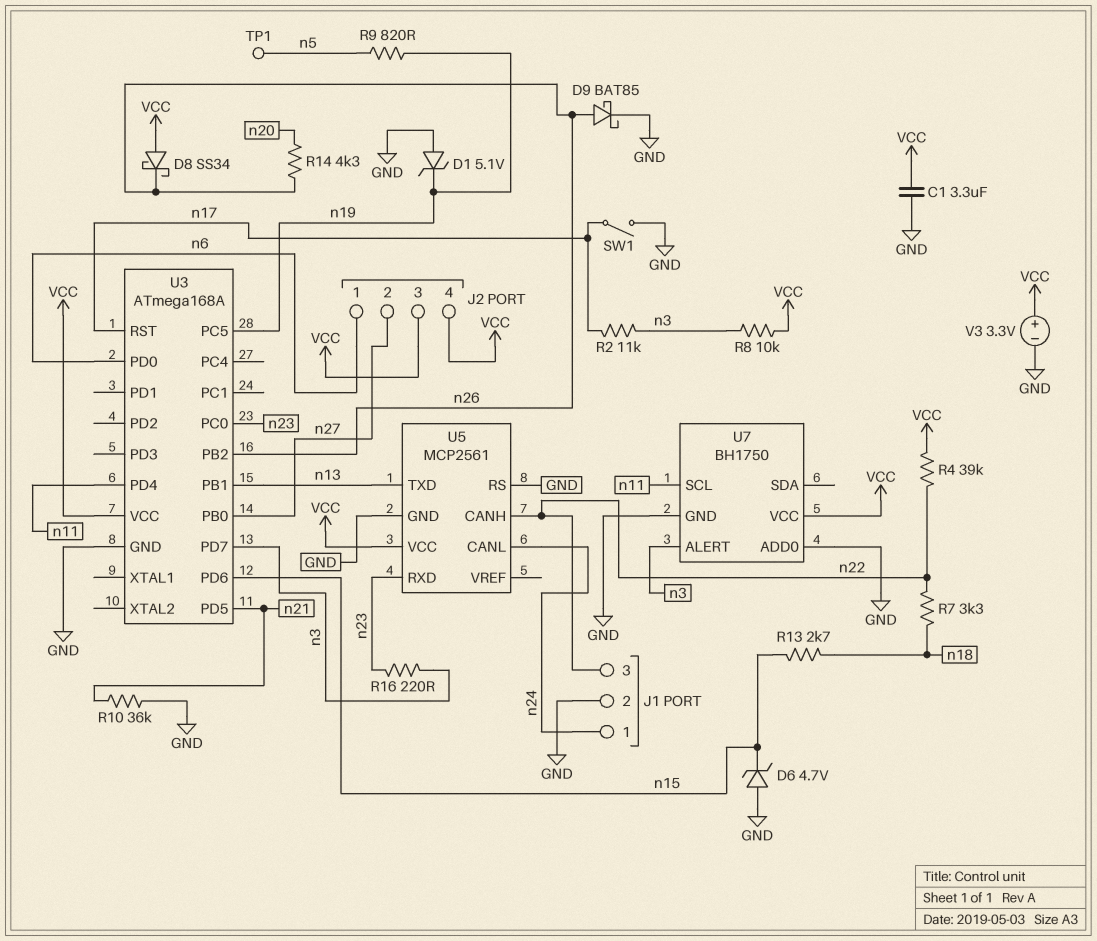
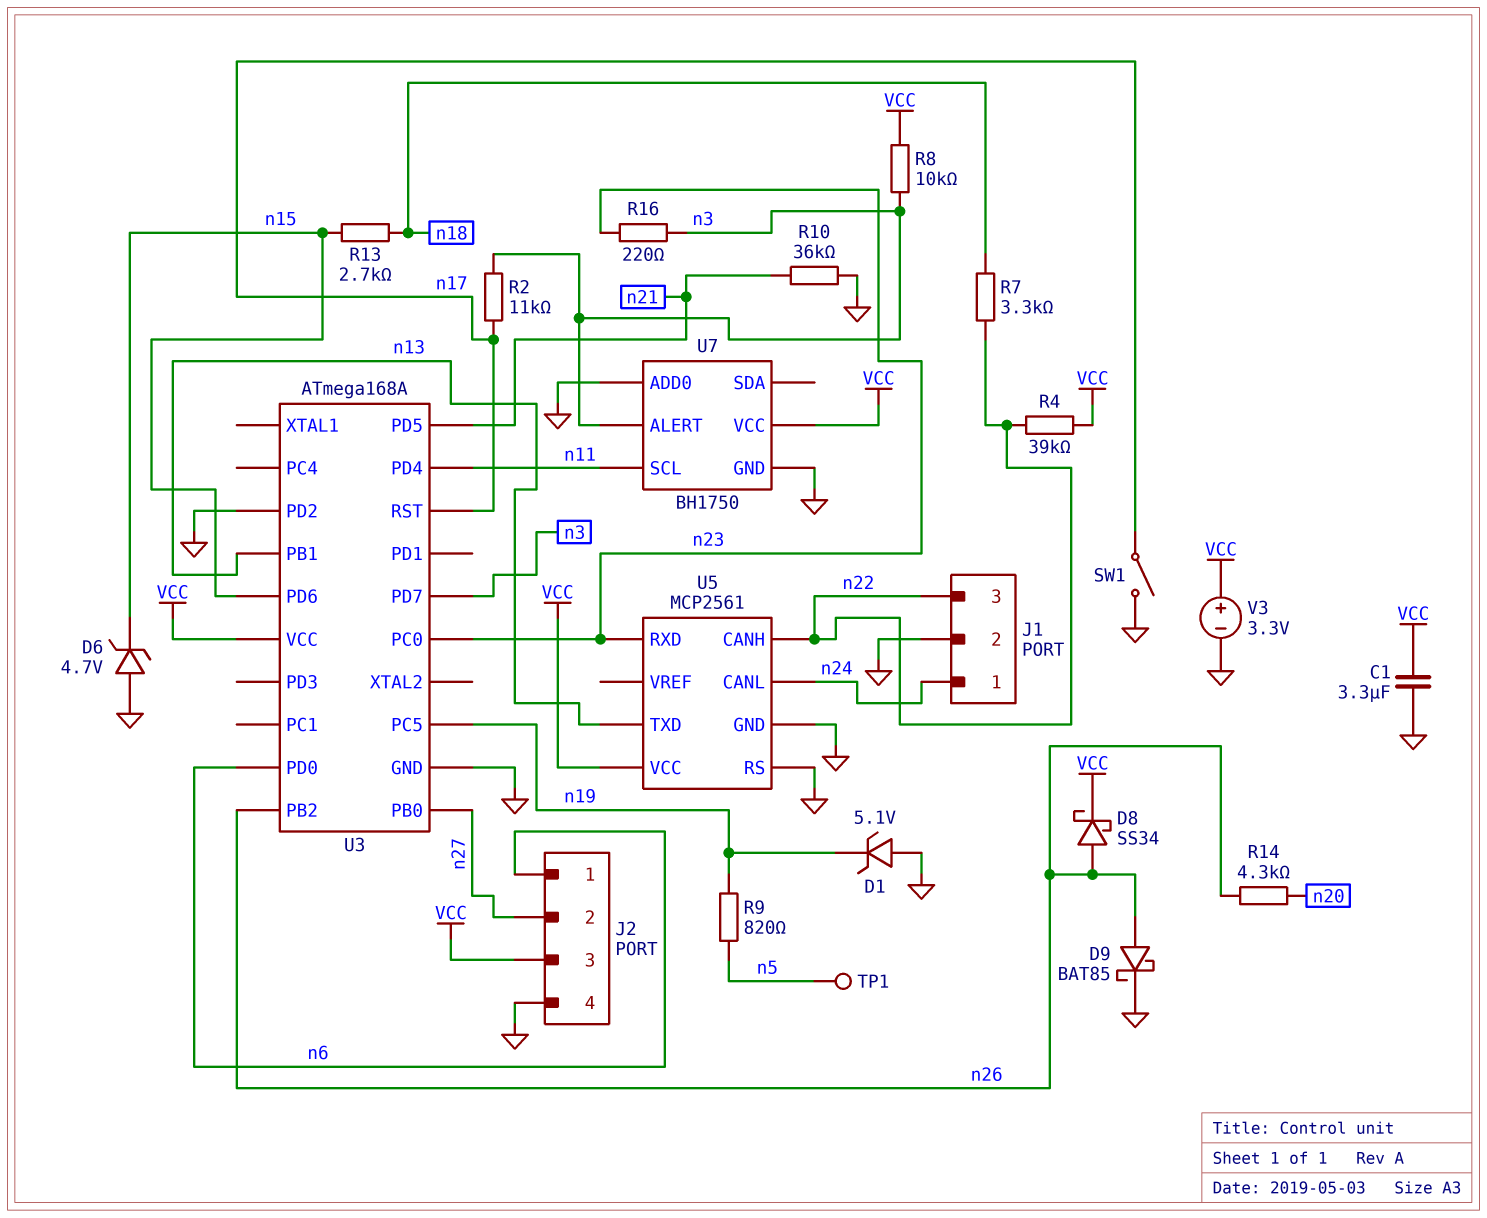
D8: schottky SS34 (A VCC, K n26) -> schottky SS34 (A n26, K VCC)
J2 pin 4: VCC -> GND
U3 pin PD2: none -> GND

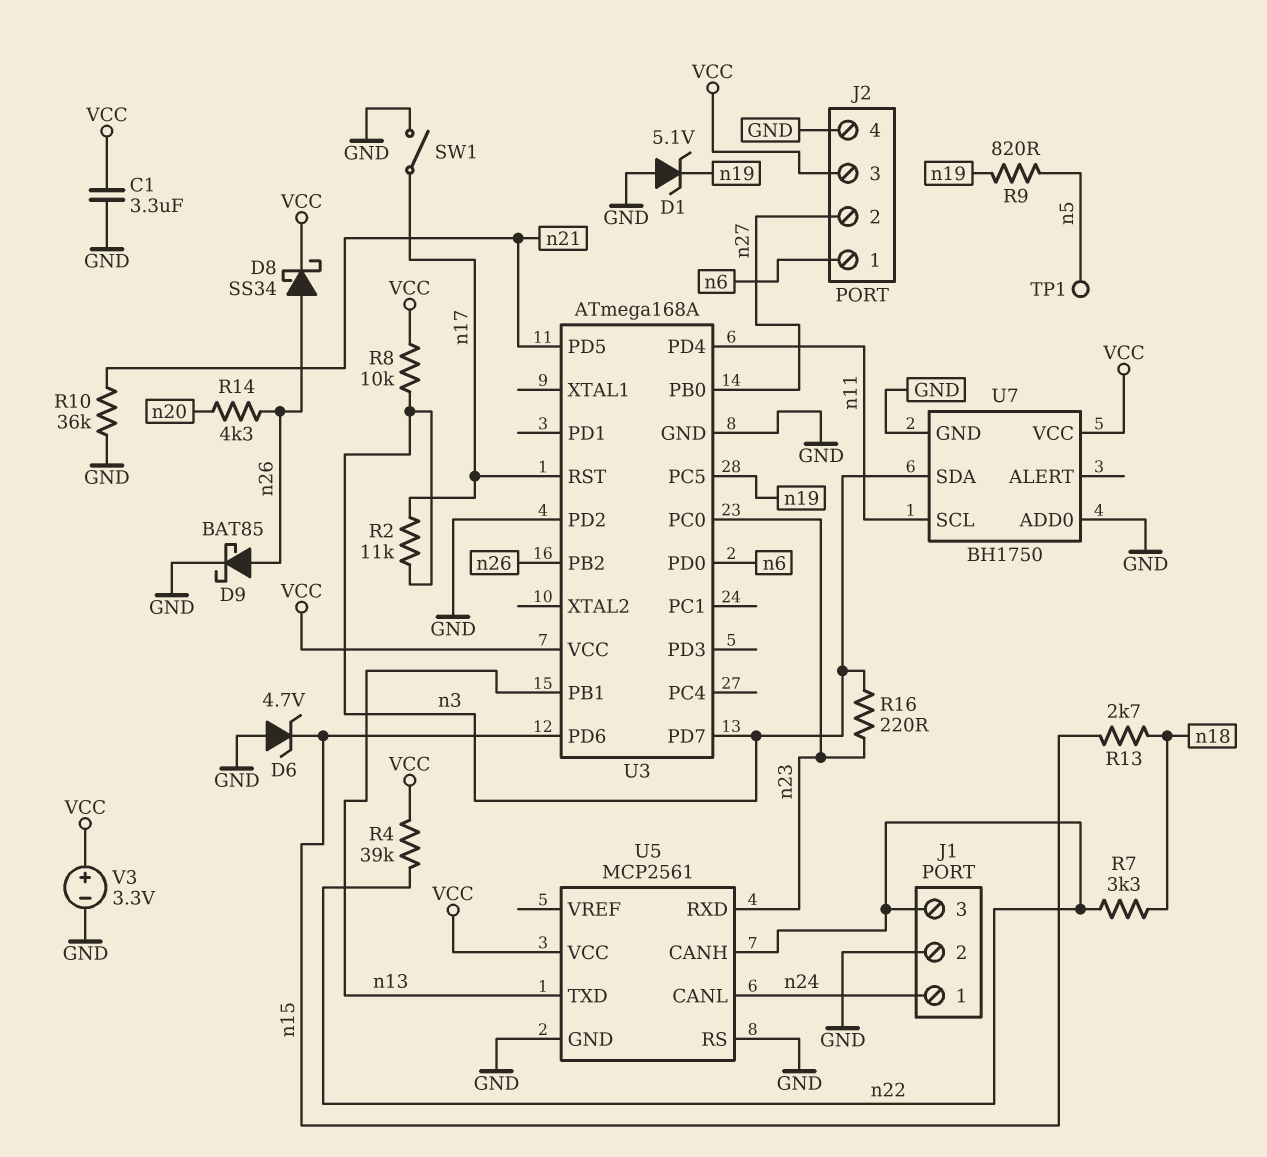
U7 pin ALERT: n3 -> none
U7 pin SDA: none -> n3

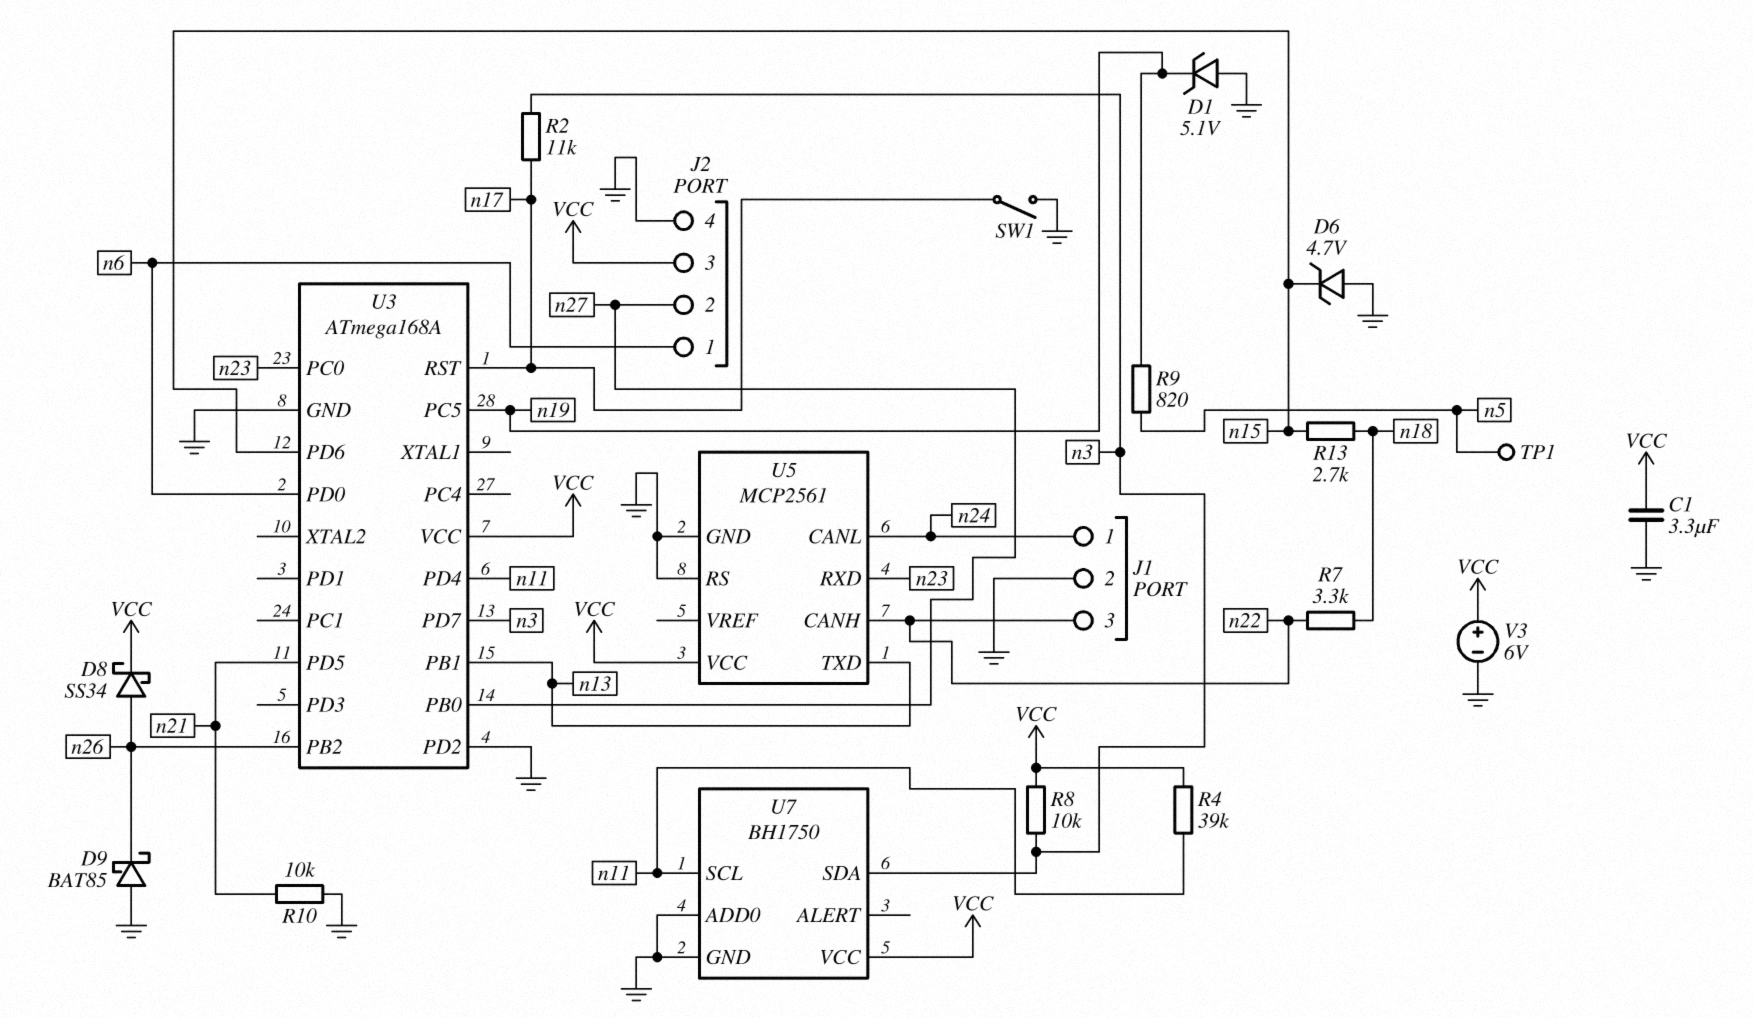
D9: schottky BAT85 (A n26, K GND) -> schottky BAT85 (A GND, K n26)
R4: 39k (VCC, n22) -> 39k (VCC, n11)
R10: 36k (GND, n21) -> 10k (GND, n21)
R14: 4.3k (n20, n26) -> none
R16: 220 (n3, n23) -> none
V3: 3.3V (plus VCC, minus GND) -> 6V (plus VCC, minus GND)

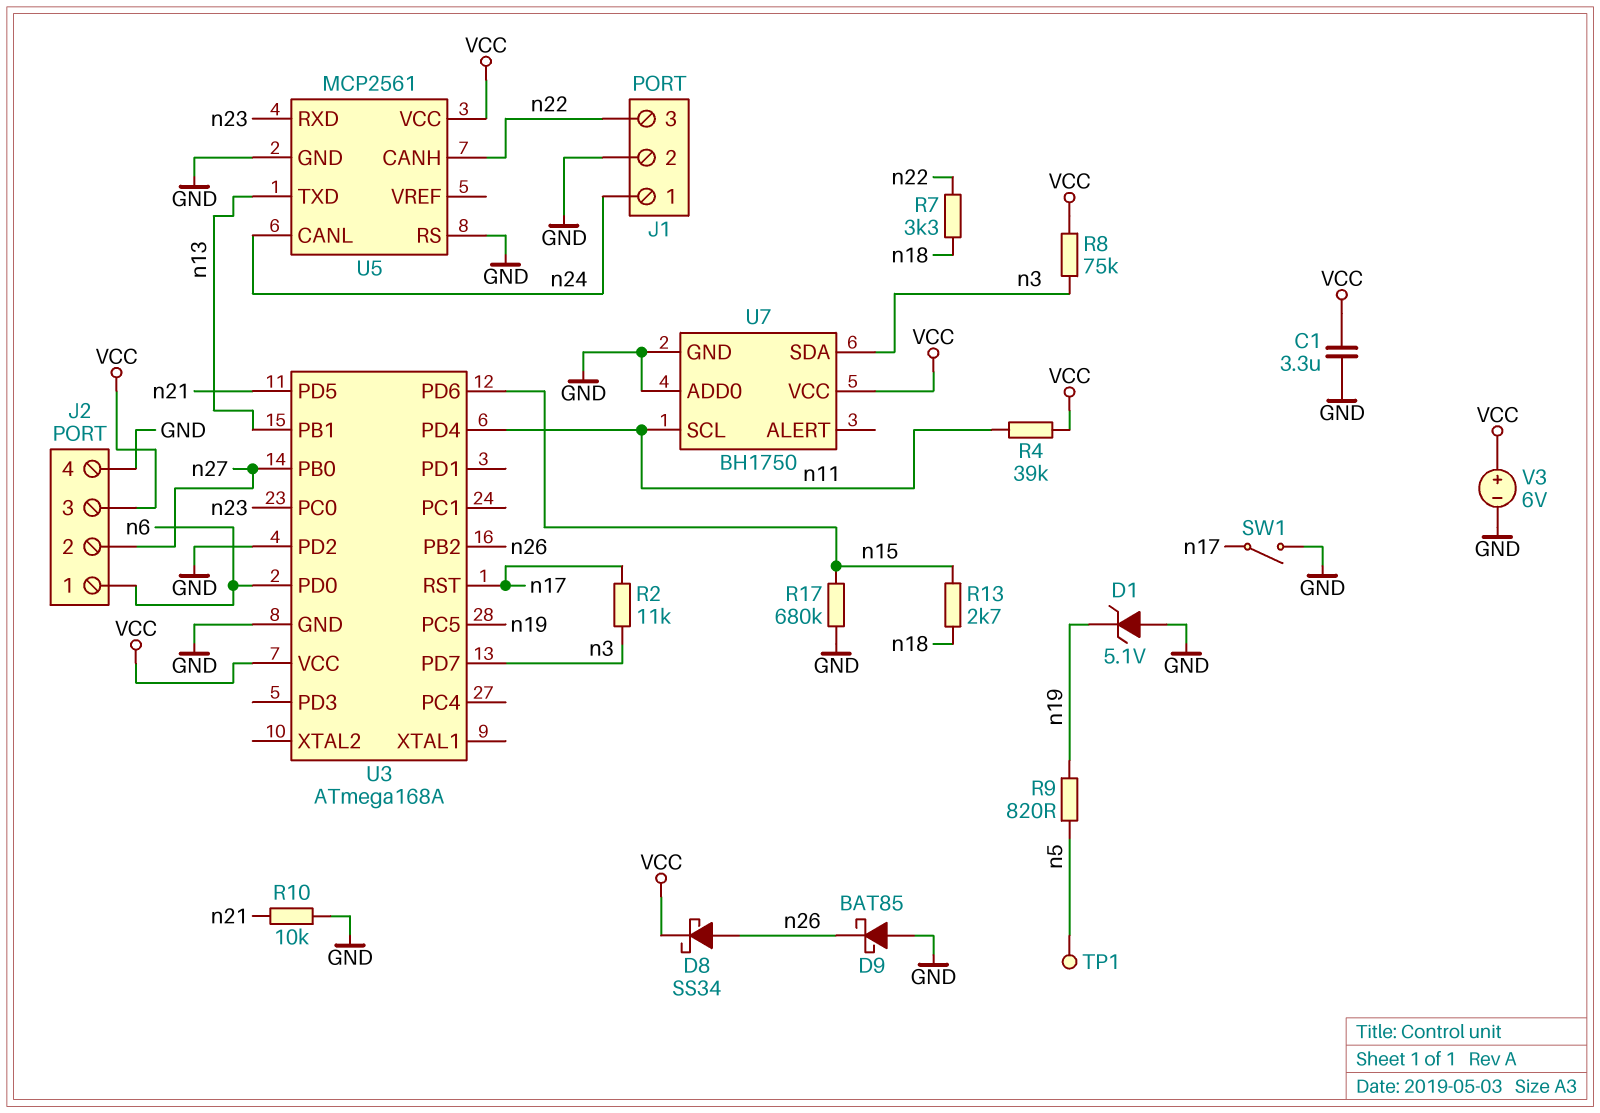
D6: zener 4.7V (A GND, K n15) -> none
R8: 10k (VCC, n3) -> 75k (VCC, n3)
R17: none -> 680k (GND, n15)

